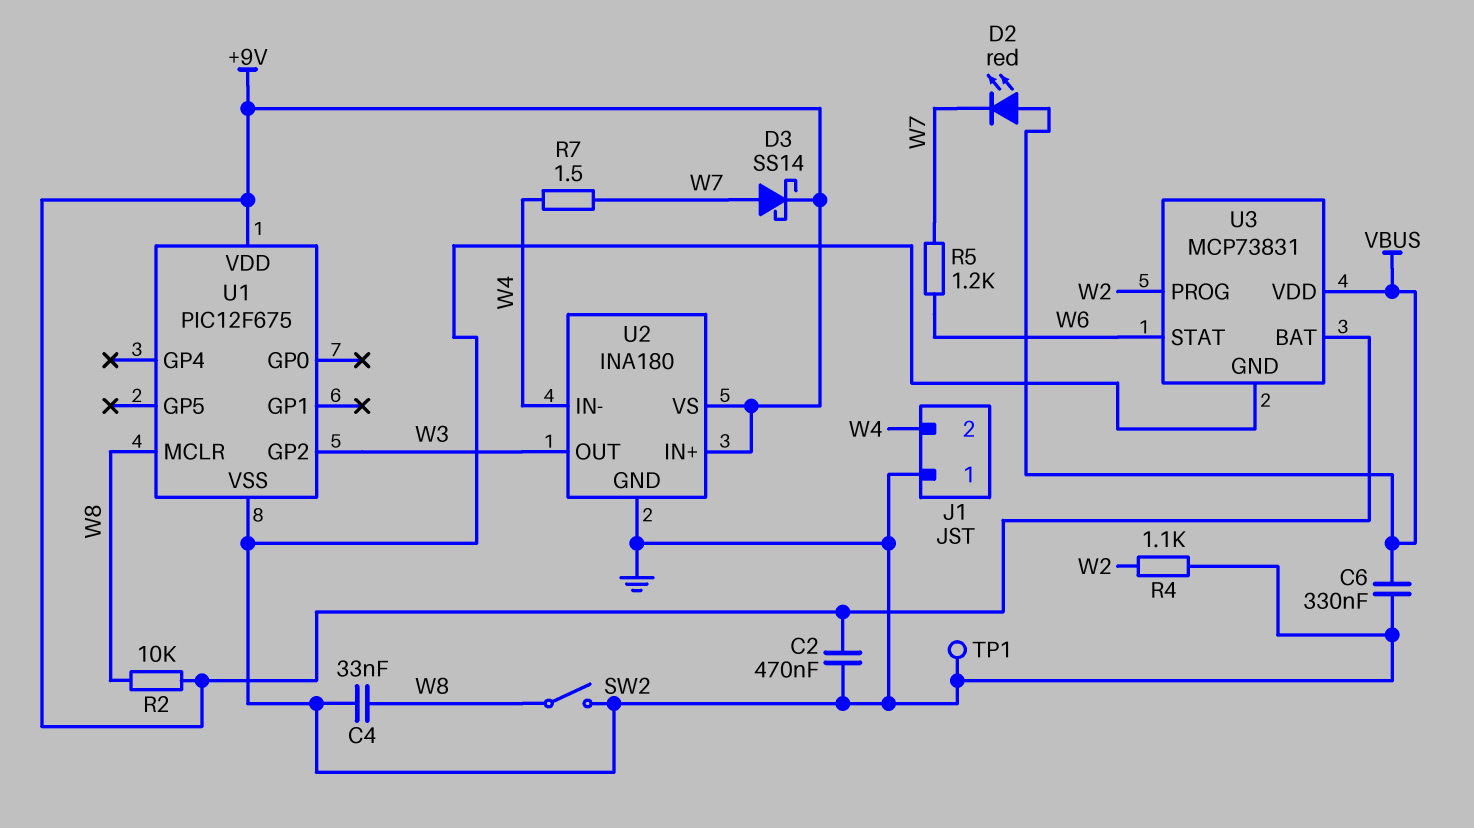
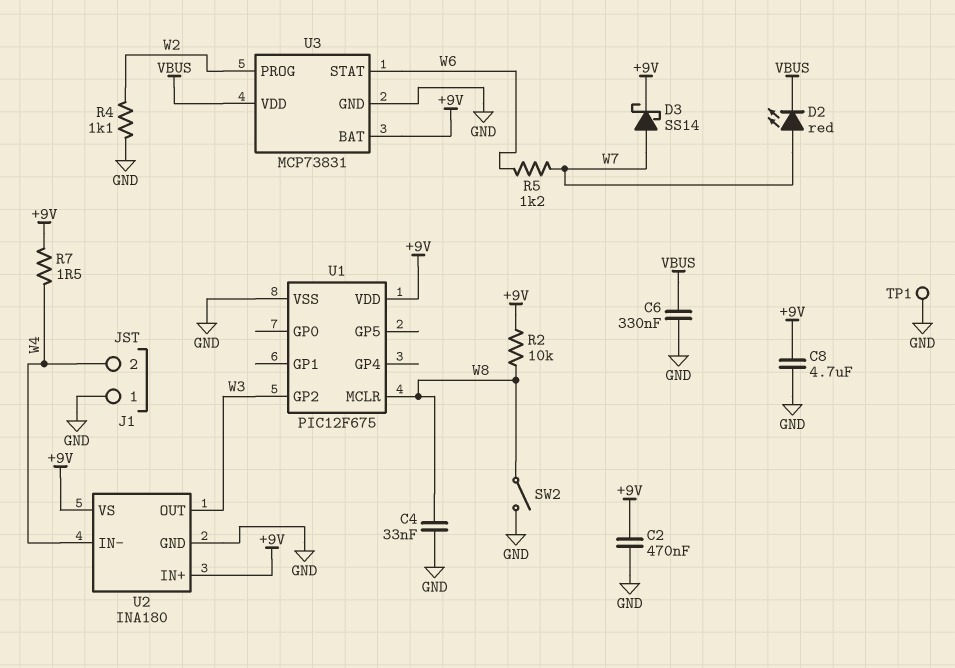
C8: none -> 4.7uF (+9V, GND)
D2: LED red (A VBUS, K W7) -> LED red (A W7, K VBUS)
R7: 1.5 (W4, W7) -> 1.5 (+9V, W4)

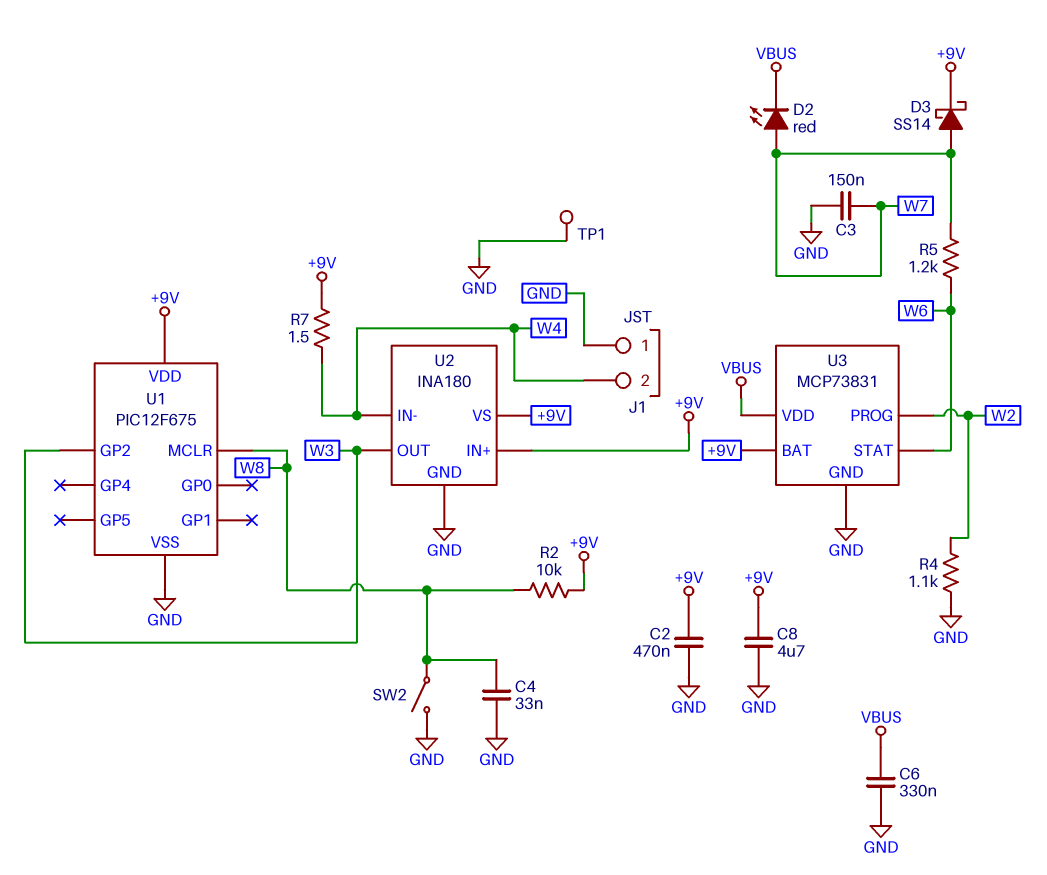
C3: none -> 150nF (GND, W7)

